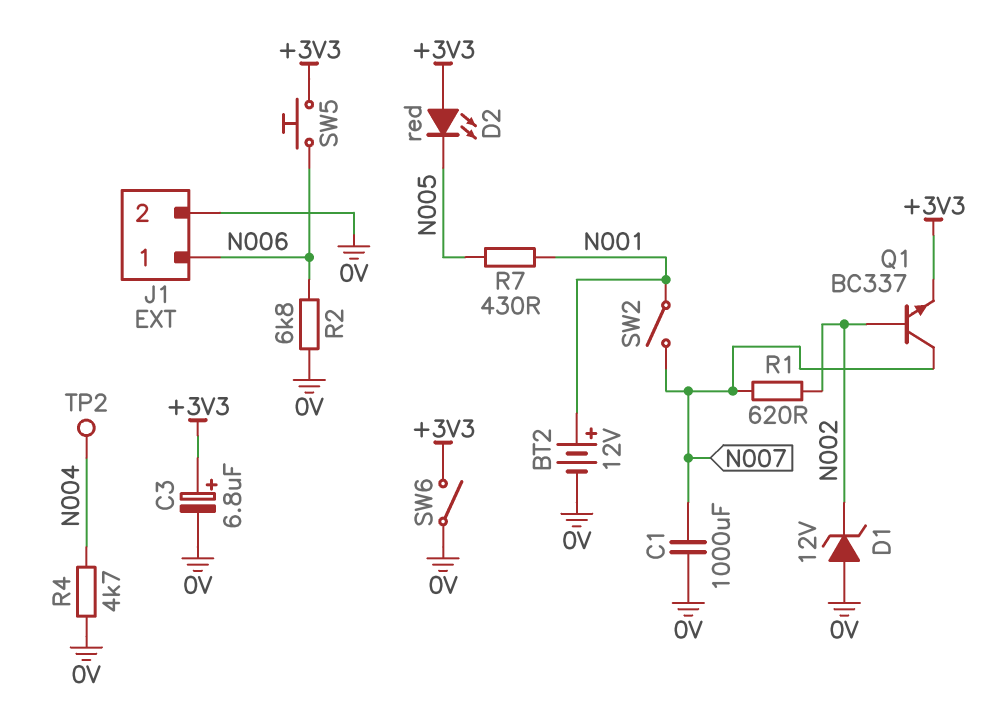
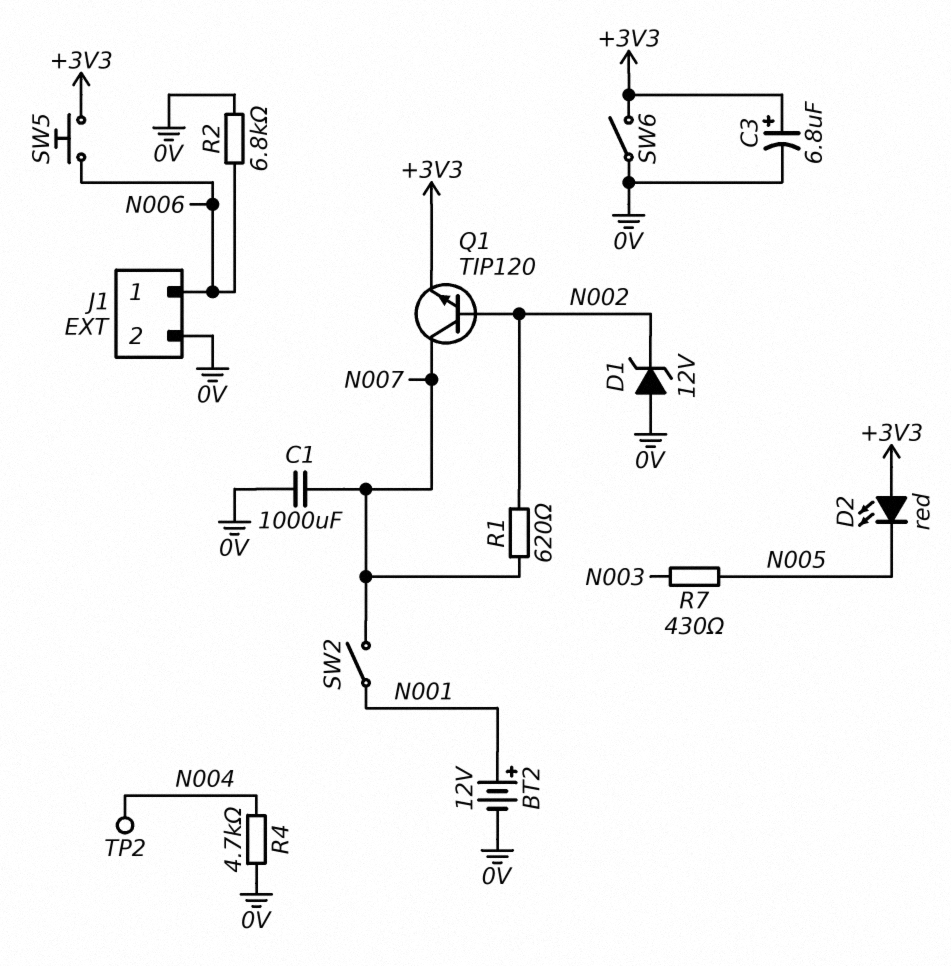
Q1: NPN BC337 (B N002, C N007, E +3V3) -> NPN TIP120 (B N002, C N007, E +3V3)
R7: 430 (N001, N005) -> 430 (N003, N005)

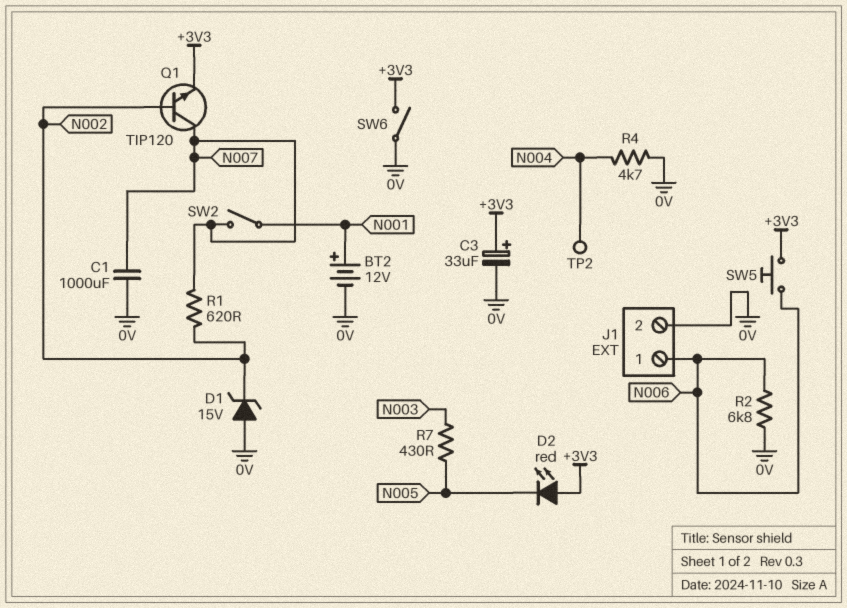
C3: 6.8uF (plus +3V3, minus 0V) -> 33uF (plus +3V3, minus 0V)
D1: zener 12V (A 0V, K N002) -> zener 15V (A 0V, K N002)

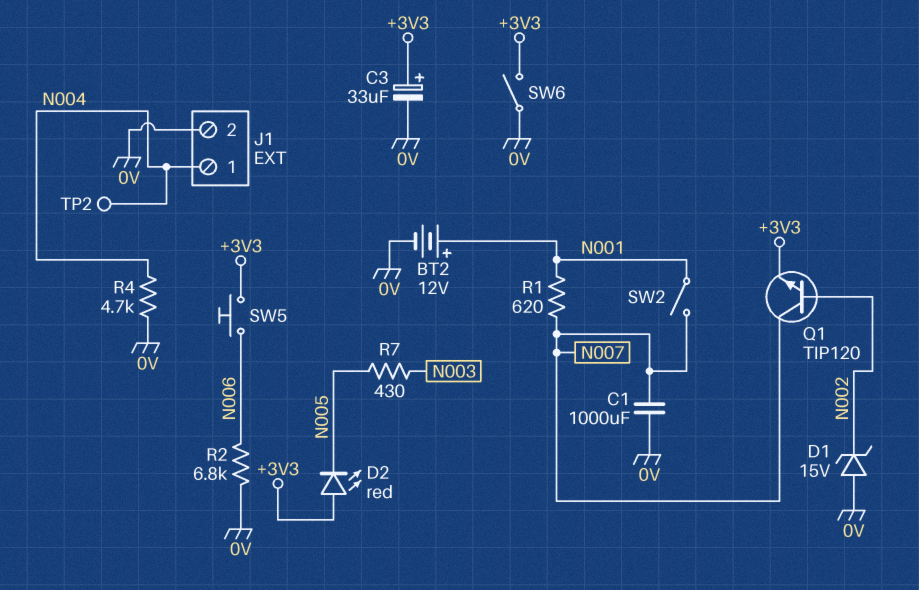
J1 pin 1: N006 -> N004
R1: 620 (N002, N007) -> 620 (N001, N007)

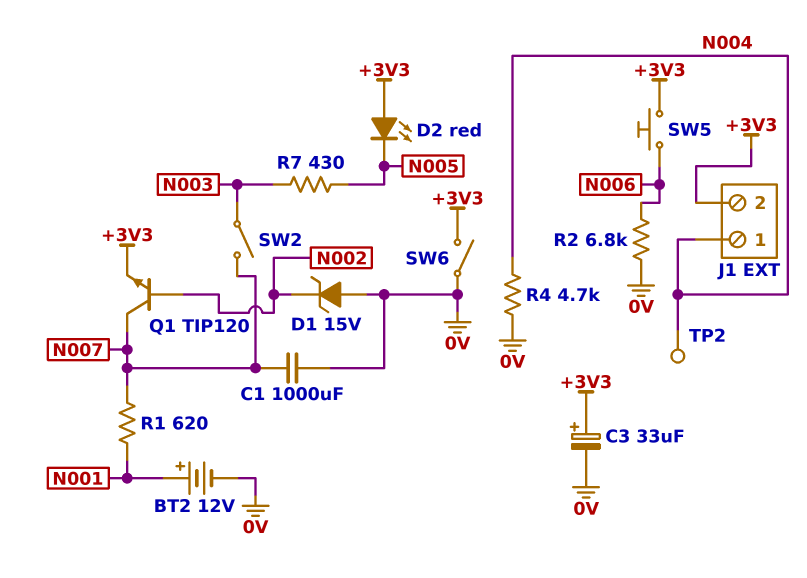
J1 pin 2: 0V -> +3V3
SW2: switch (N001, N007) -> switch (N003, N007)

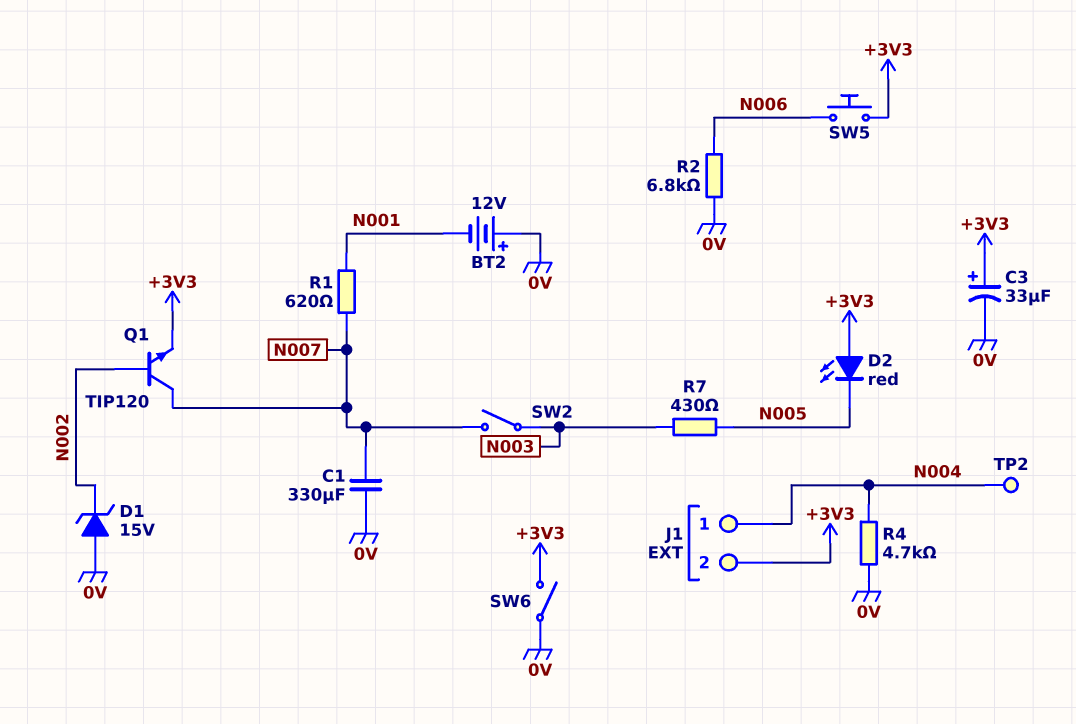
BT2: 12V (plus N001, minus 0V) -> 12V (plus 0V, minus N001)
C1: 1000uF (0V, N007) -> 330uF (0V, N007)

